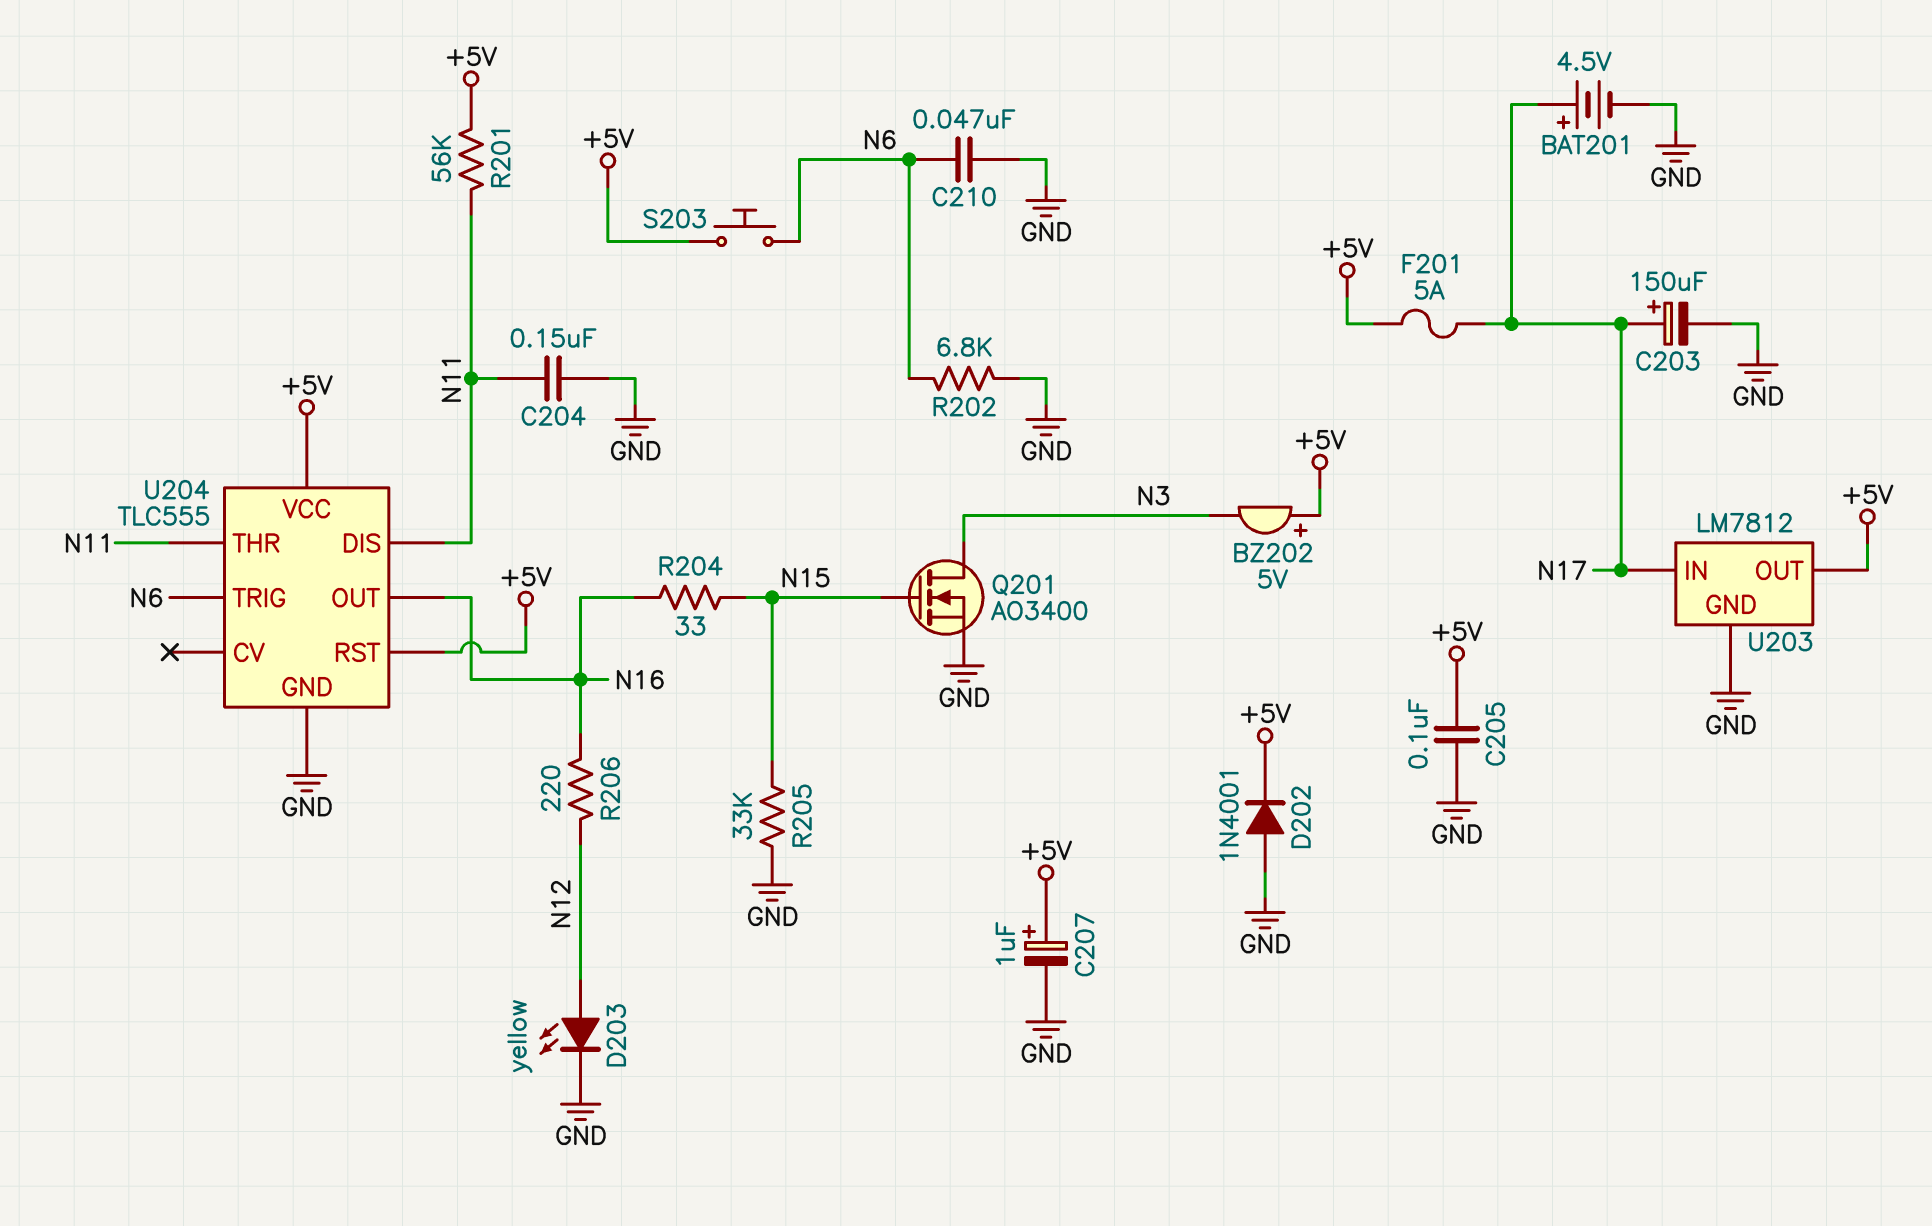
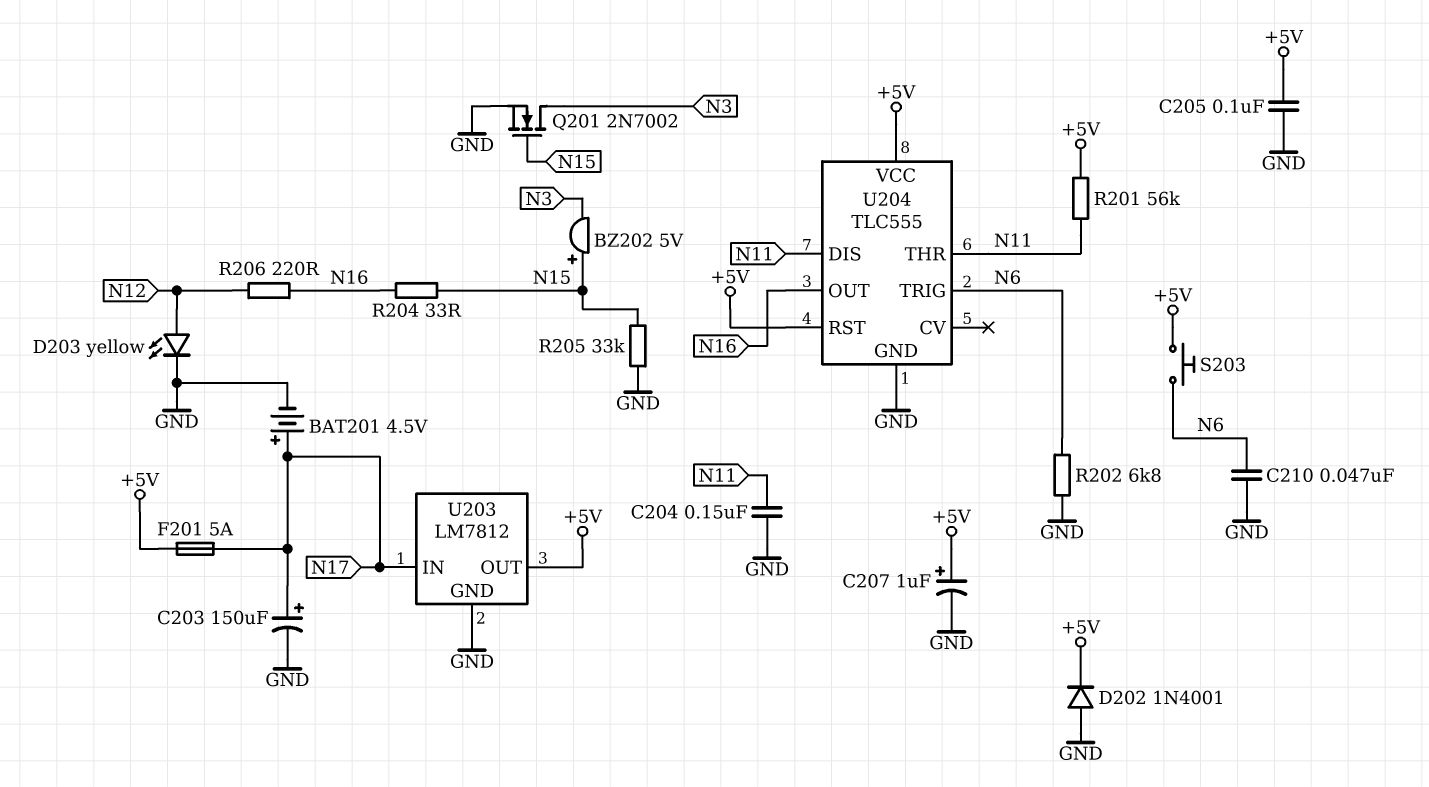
BZ202: buzzer 5V (plus +5V, minus N3) -> buzzer 5V (plus N15, minus N3)
Q201: NMOS AO3400 (G N15, D N3, S GND) -> NMOS 2N7002 (G N15, D N3, S GND)

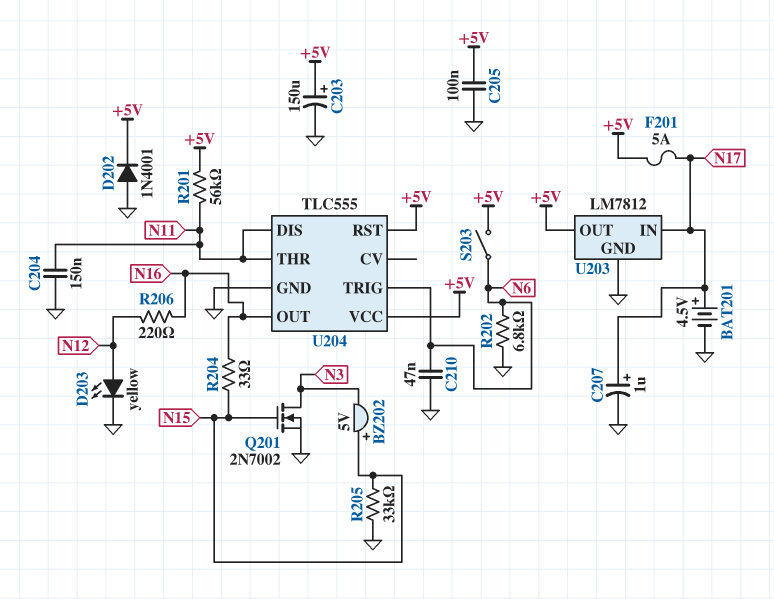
C203: 150uF (plus N17, minus GND) -> 150uF (plus +5V, minus GND)
C207: 1uF (plus +5V, minus GND) -> 1uF (plus N17, minus GND)
S203: button (+5V, N6) -> switch (+5V, N6)

